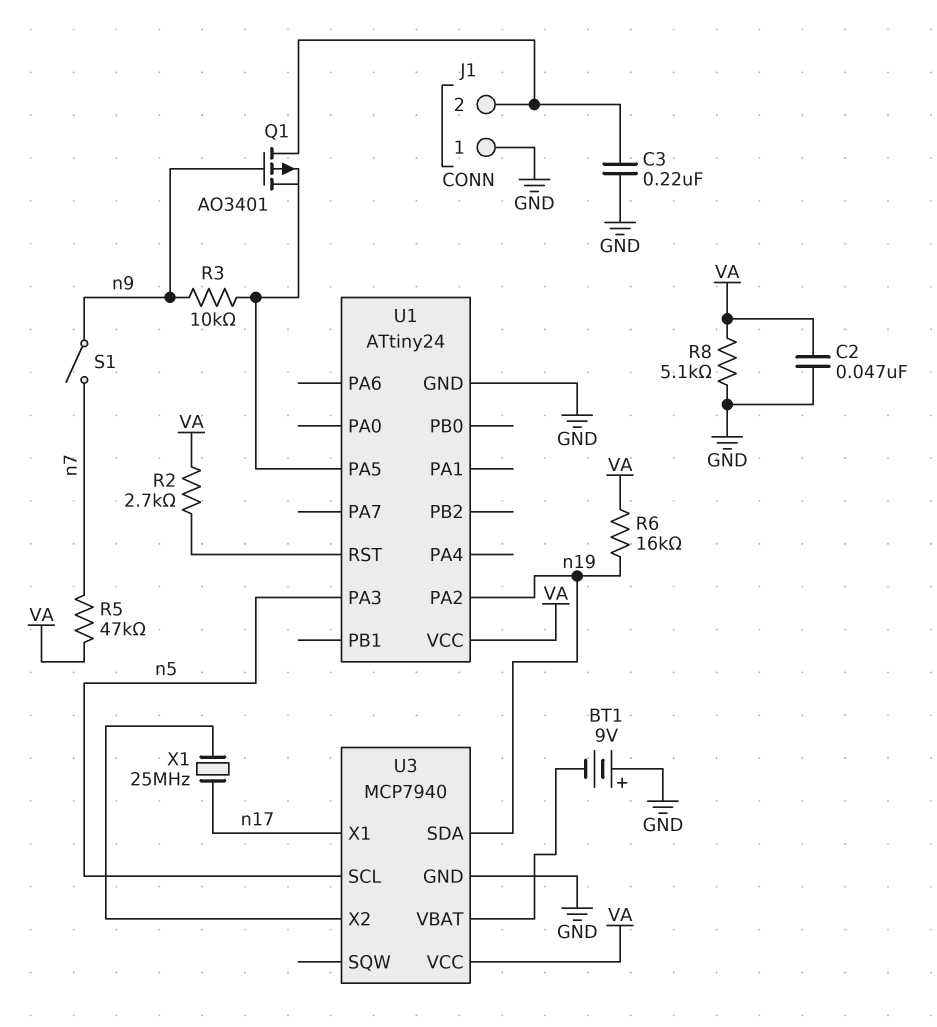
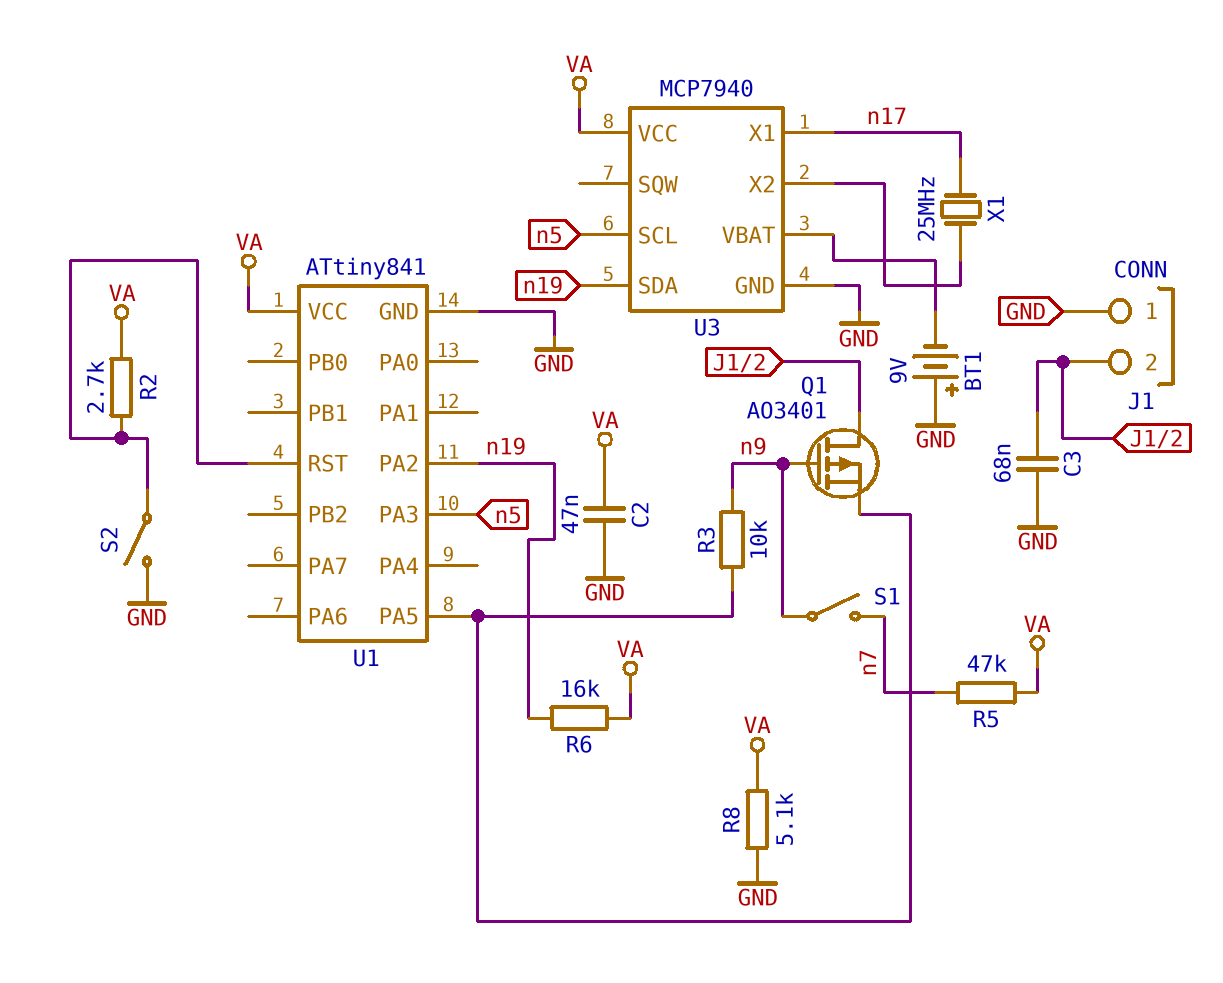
C3: 220nF (GND, J1/2) -> 68nF (GND, J1/2)
S2: none -> switch (GND, U1/RST)
U1: ATtiny24 -> ATtiny841

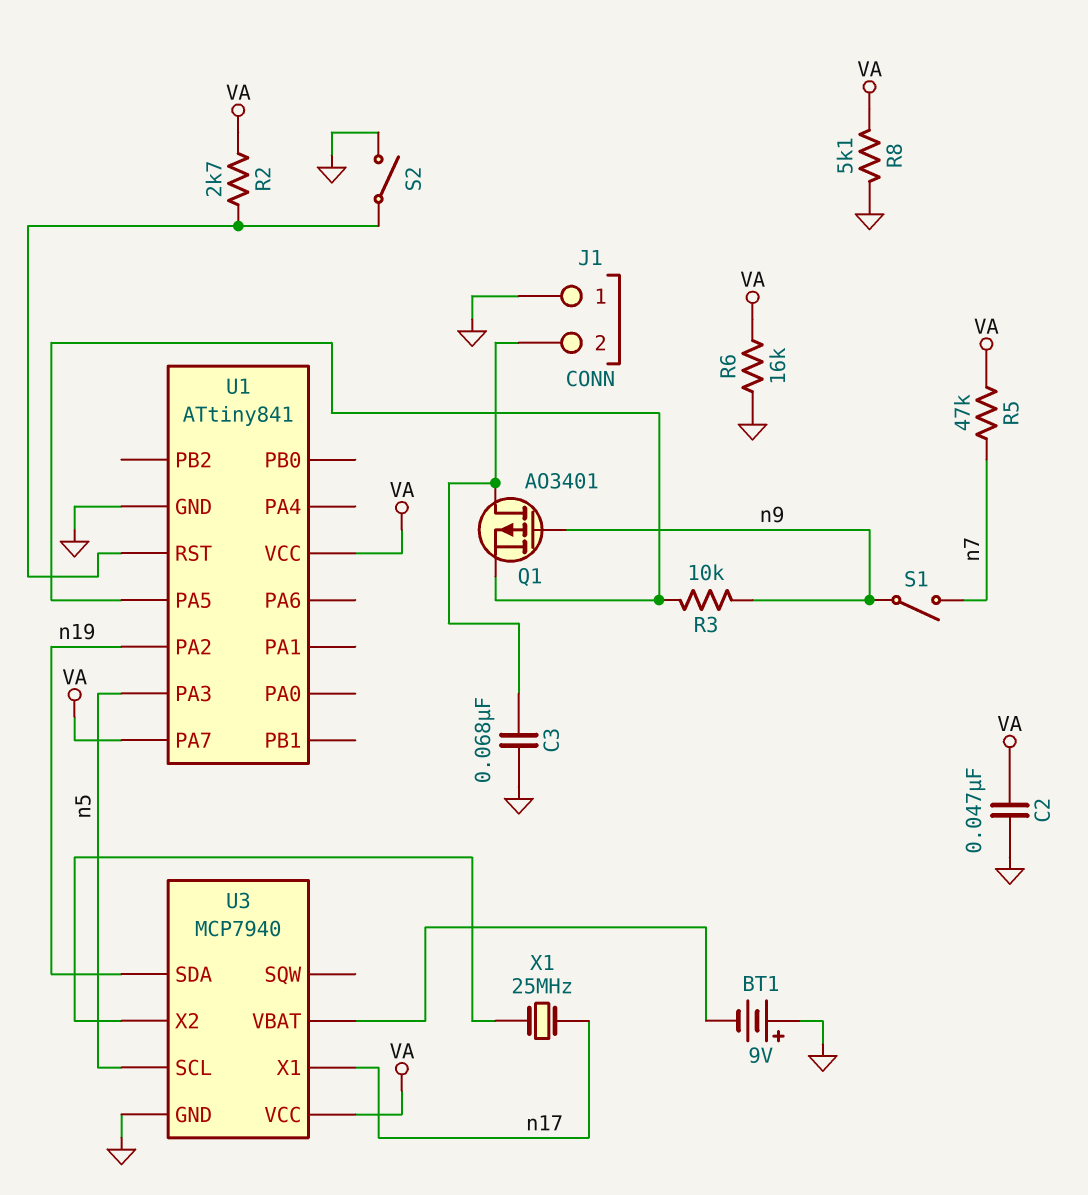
R6: 16k (VA, n19) -> 16k (GND, VA)
U1 pin PA7: none -> VA

